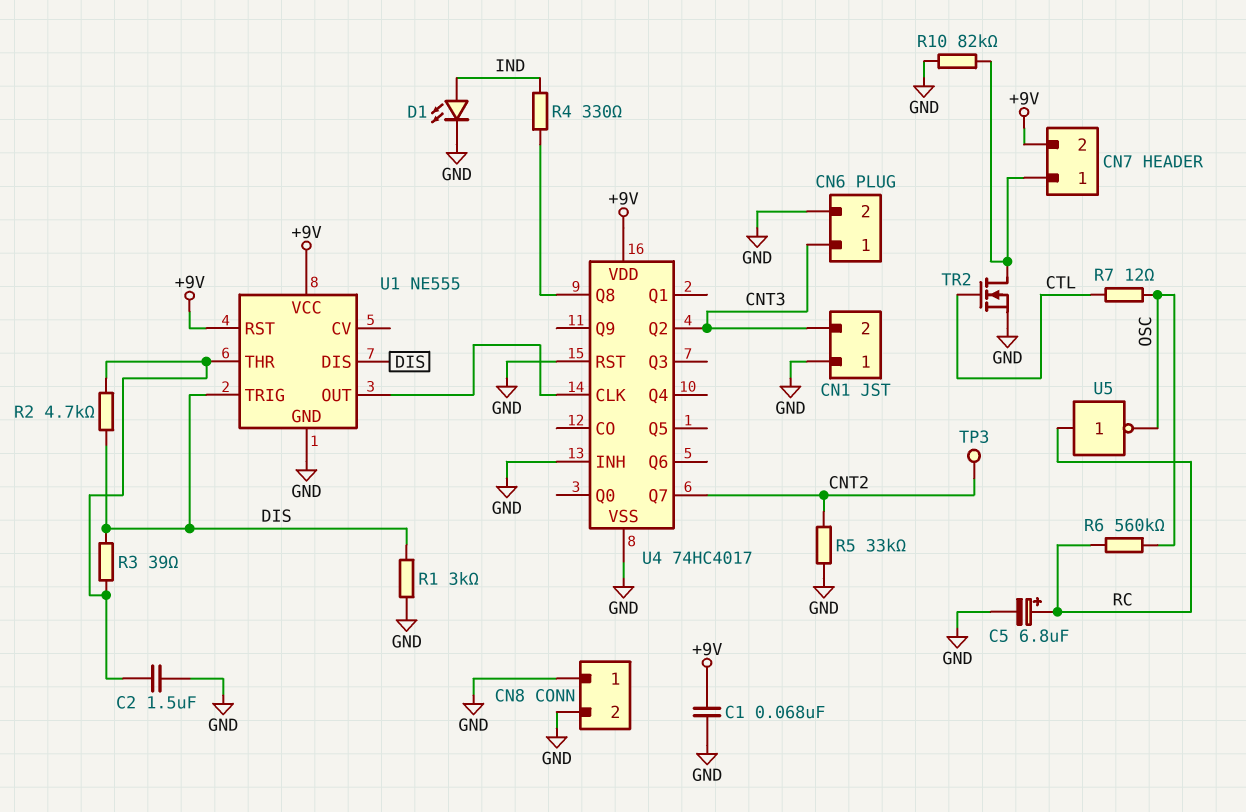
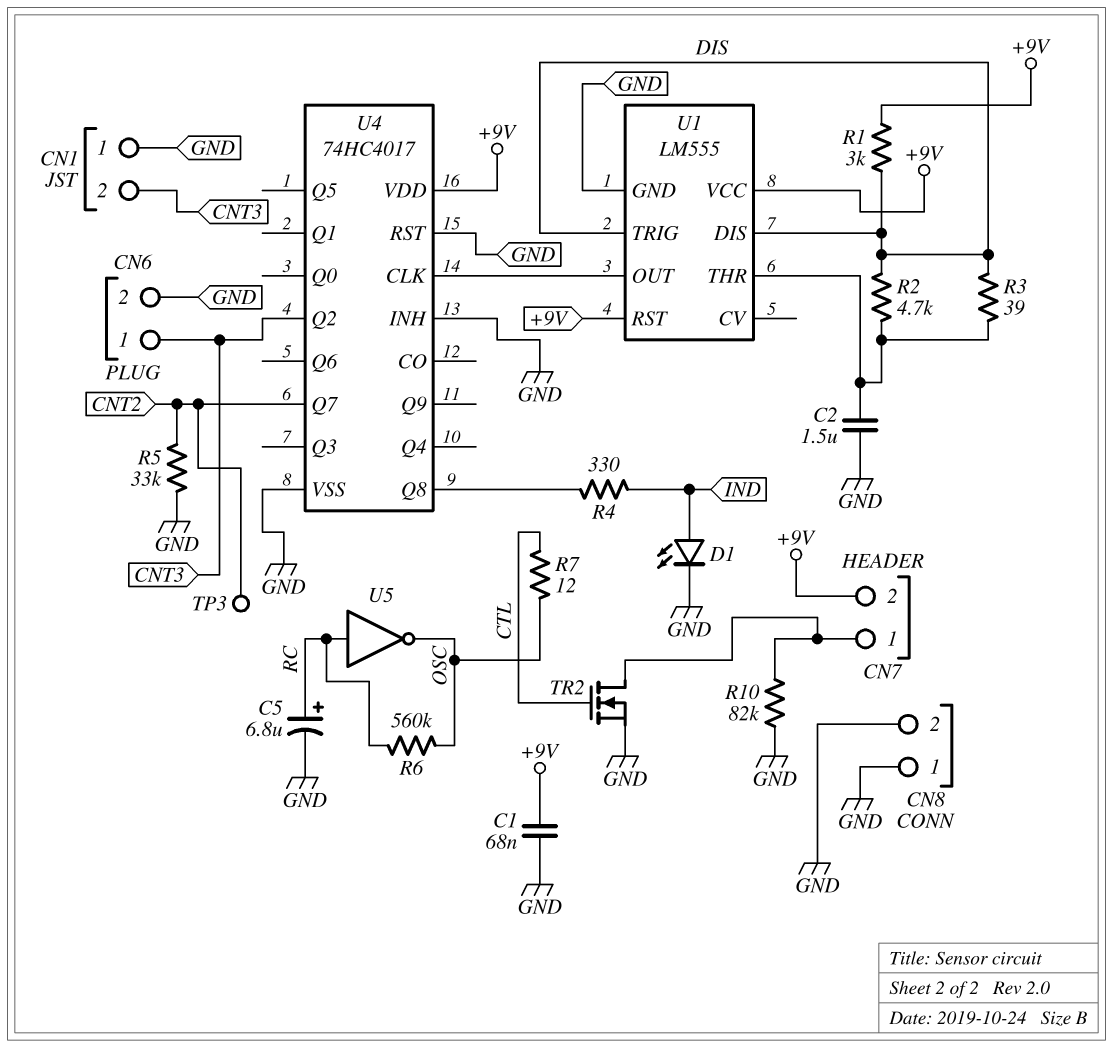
R1: 3k (DIS, GND) -> 3k (+9V, DIS)
U1: NE555 -> LM555

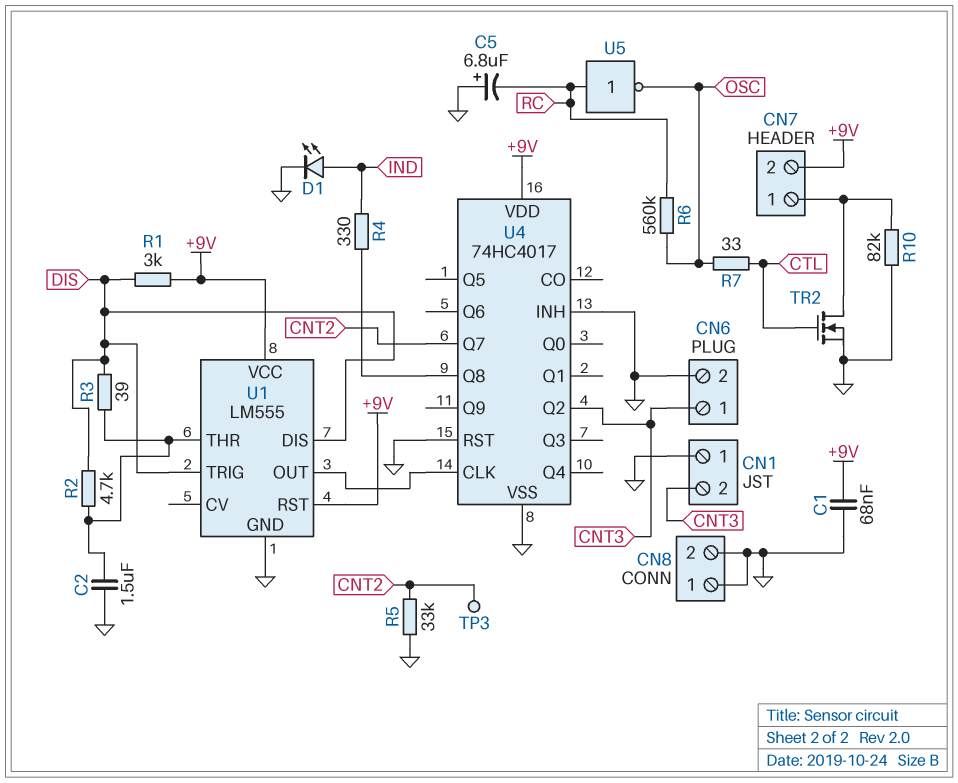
C5: 6.8uF (plus RC, minus GND) -> 6.8uF (plus GND, minus RC)
R7: 12 (CTL, OSC) -> 33 (CTL, OSC)

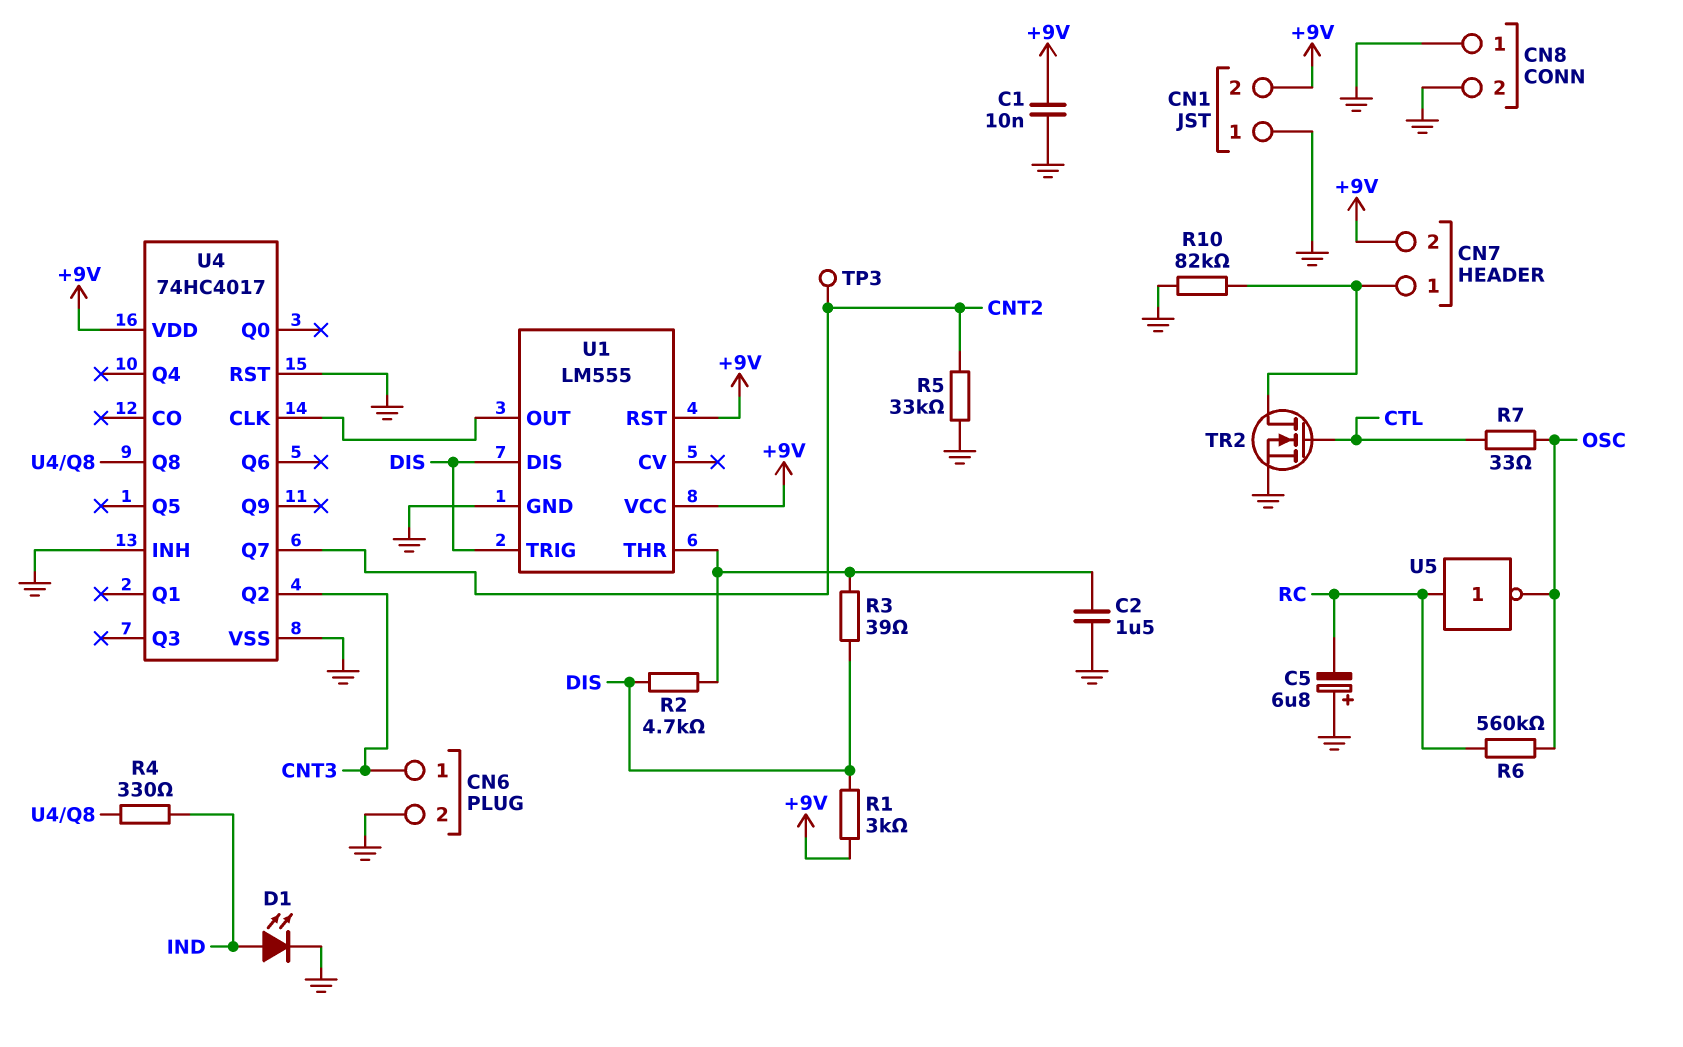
C1: 68nF (+9V, GND) -> 10nF (+9V, GND)
CN1 pin 2: CNT3 -> +9V

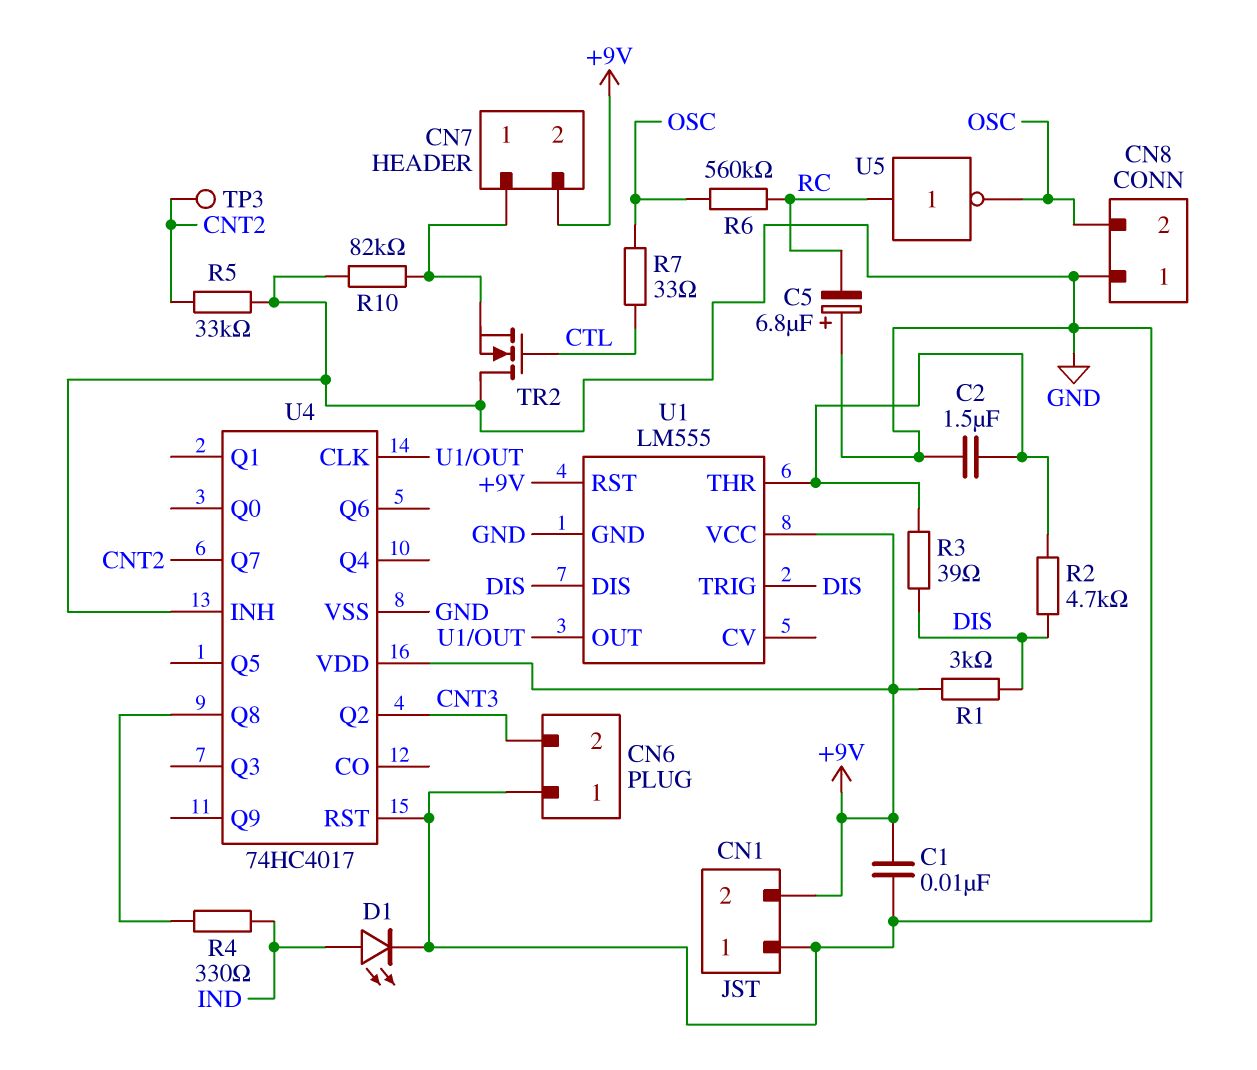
CN6 pin 1: CNT3 -> GND
CN6 pin 2: GND -> CNT3
CN8 pin 2: GND -> OSC
TR2: NMOS (G CTL, D CN7/1, S GND) -> NMOS (G CTL, D GND, S CN7/1)

